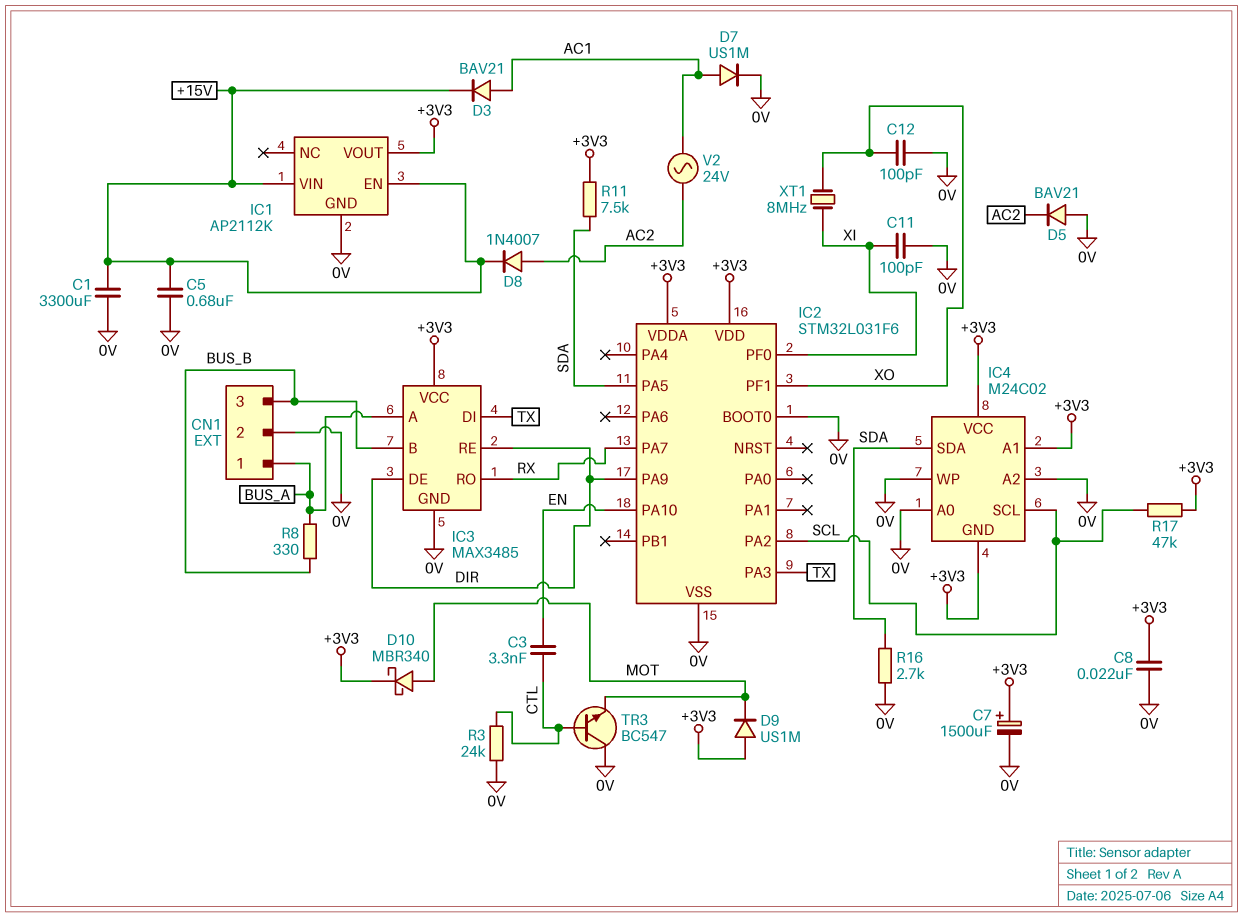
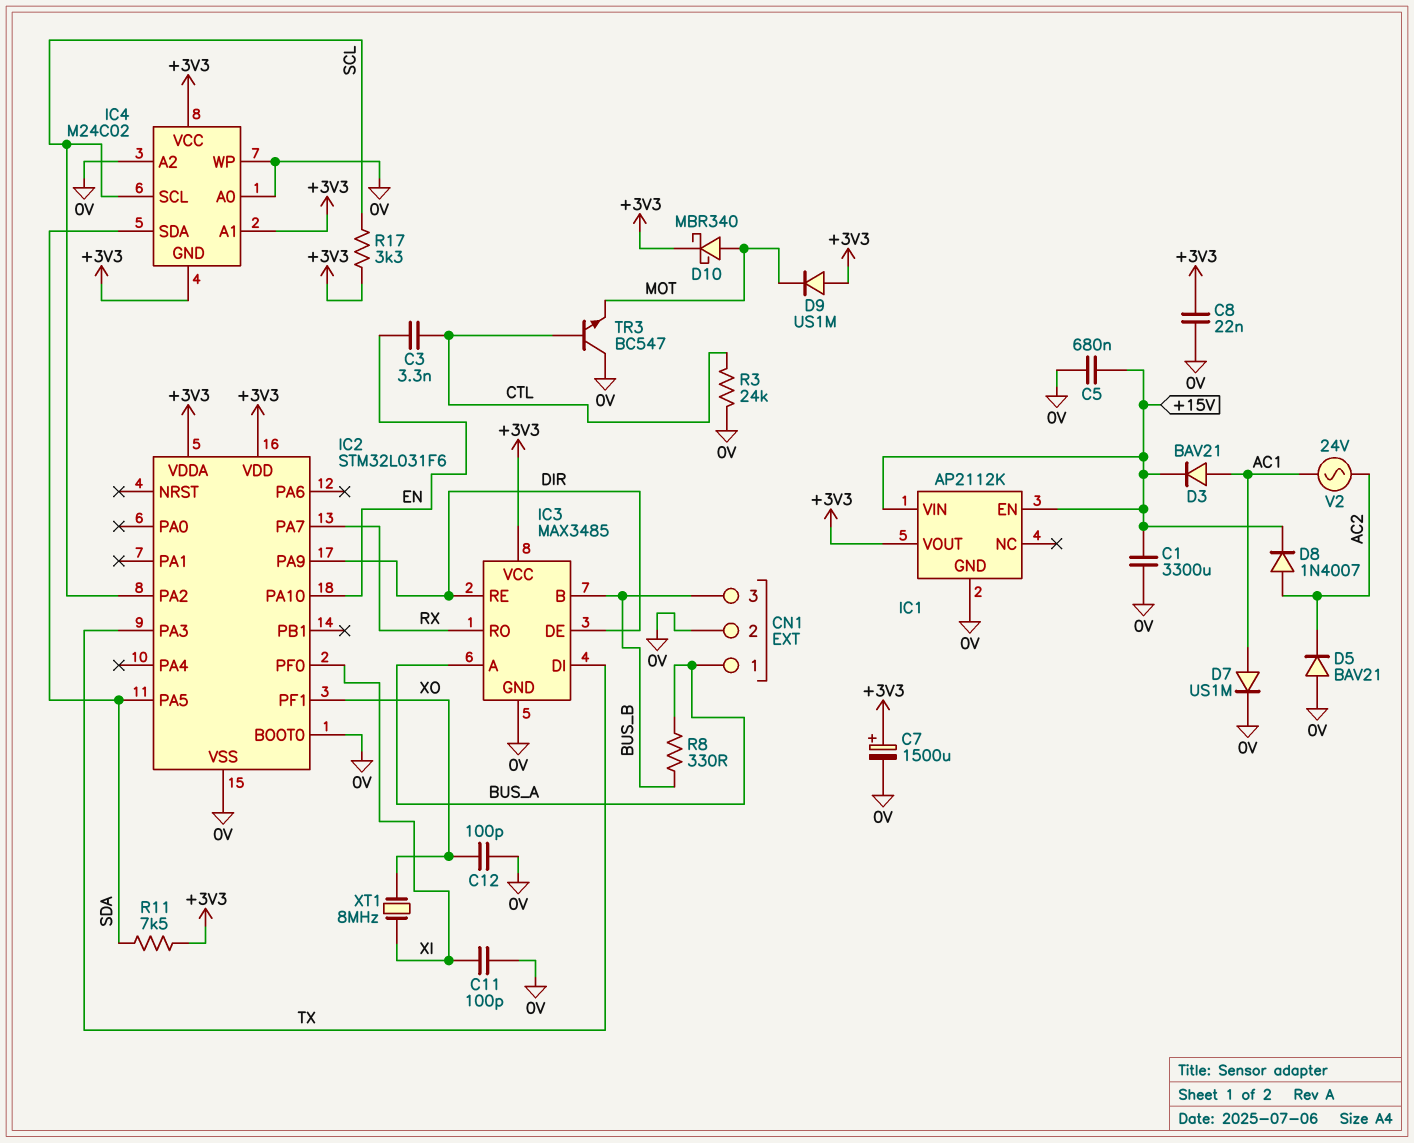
R16: 2.7k (0V, SDA) -> none
R17: 47k (+3V3, SCL) -> 3.3k (+3V3, SCL)

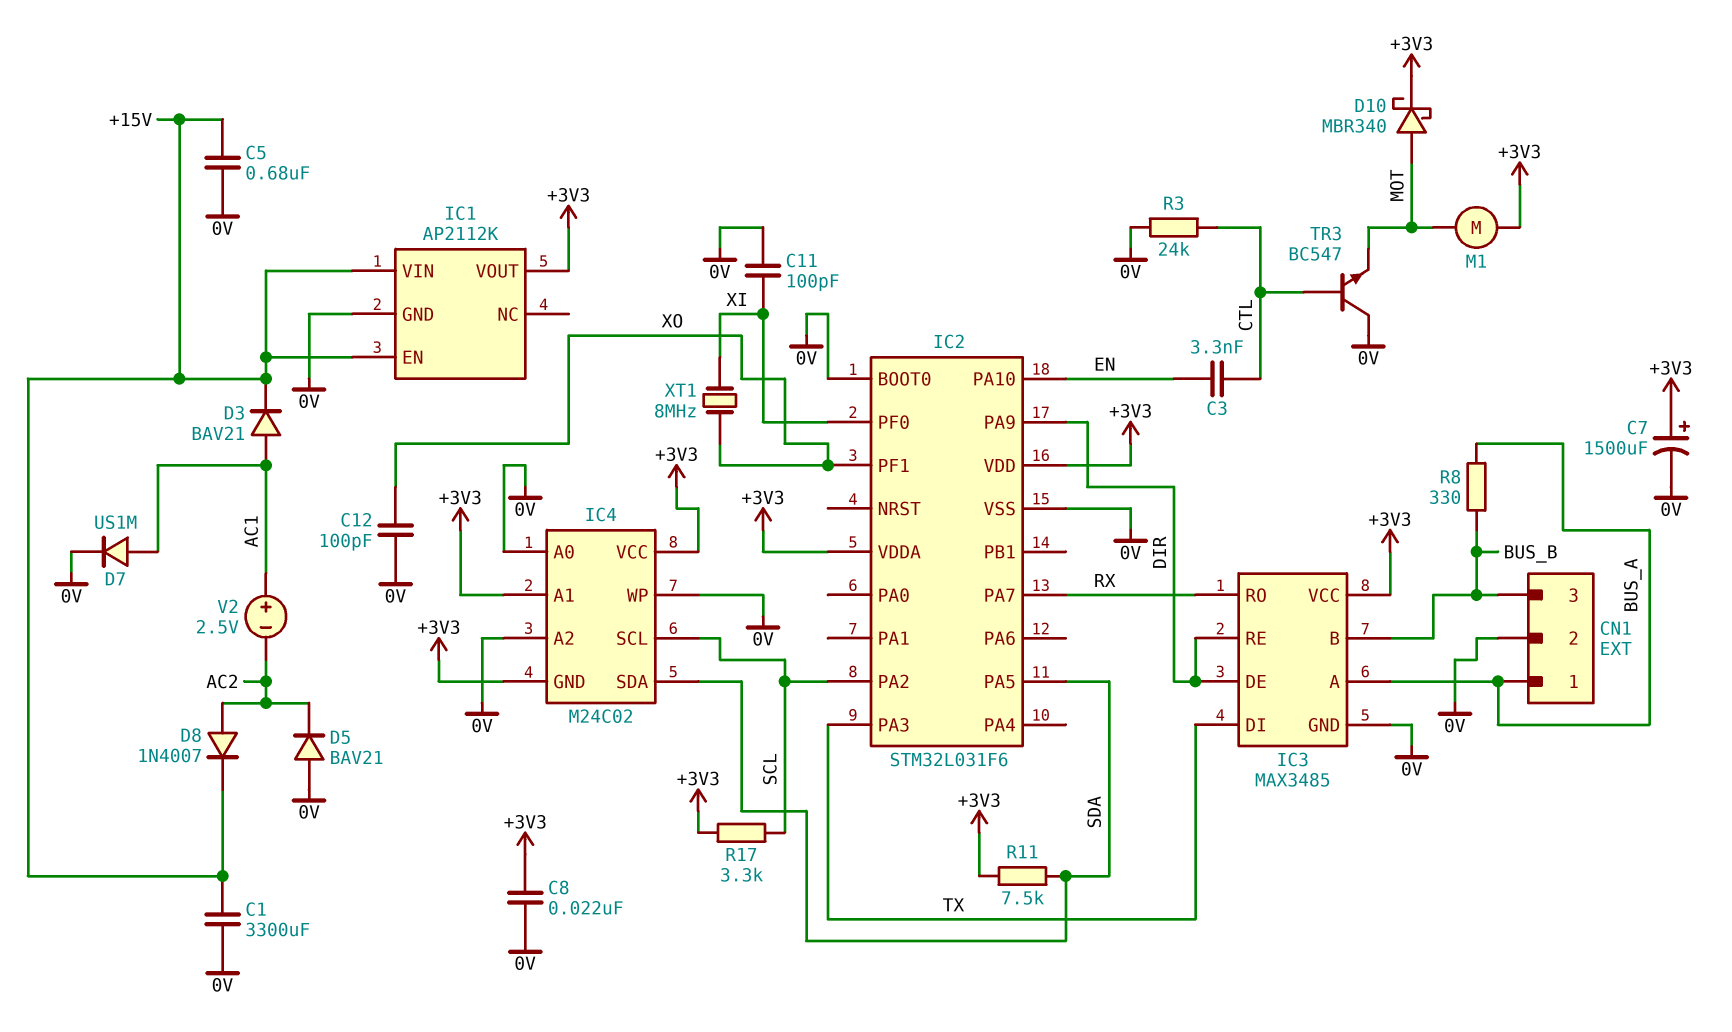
D9: diode US1M (A +3V3, K MOT) -> none
M1: none -> motor (+3V3, MOT)
V2: AC 24V (AC1, AC2) -> 2.5V (plus AC1, minus AC2)

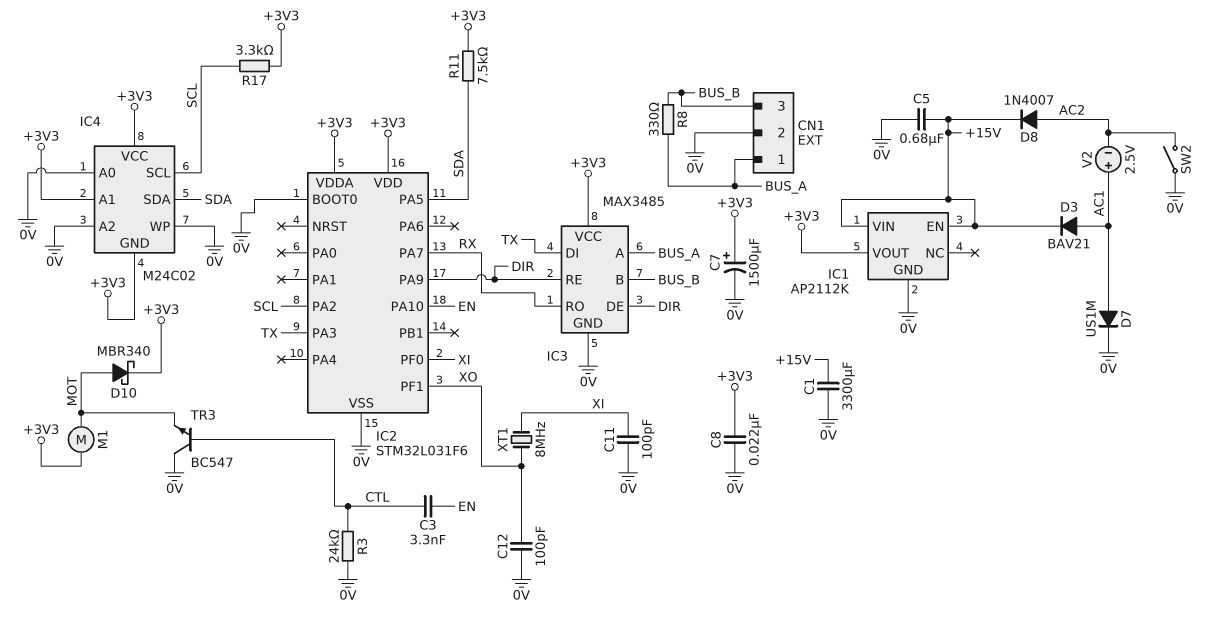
D5: diode BAV21 (A 0V, K AC2) -> none
SW2: none -> switch (0V, AC2)

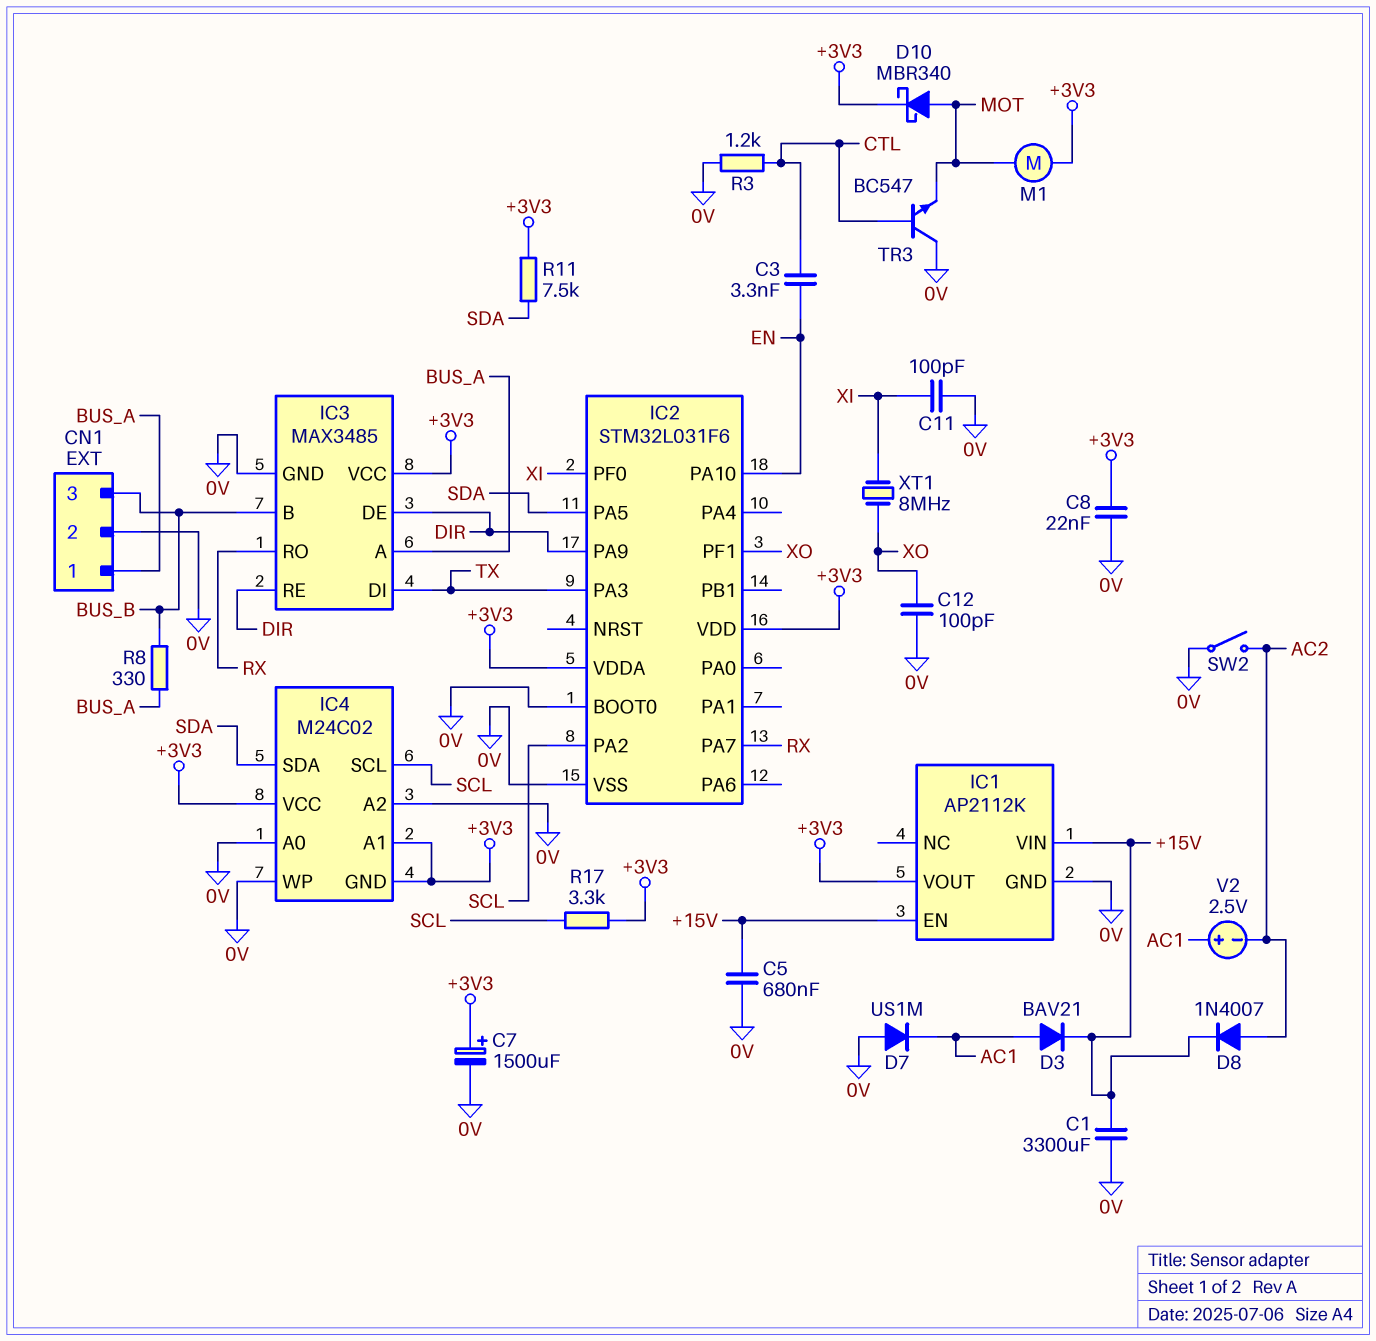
D7: diode US1M (A AC1, K 0V) -> diode US1M (A 0V, K AC1)
R3: 24k (0V, CTL) -> 1.2k (0V, CTL)

